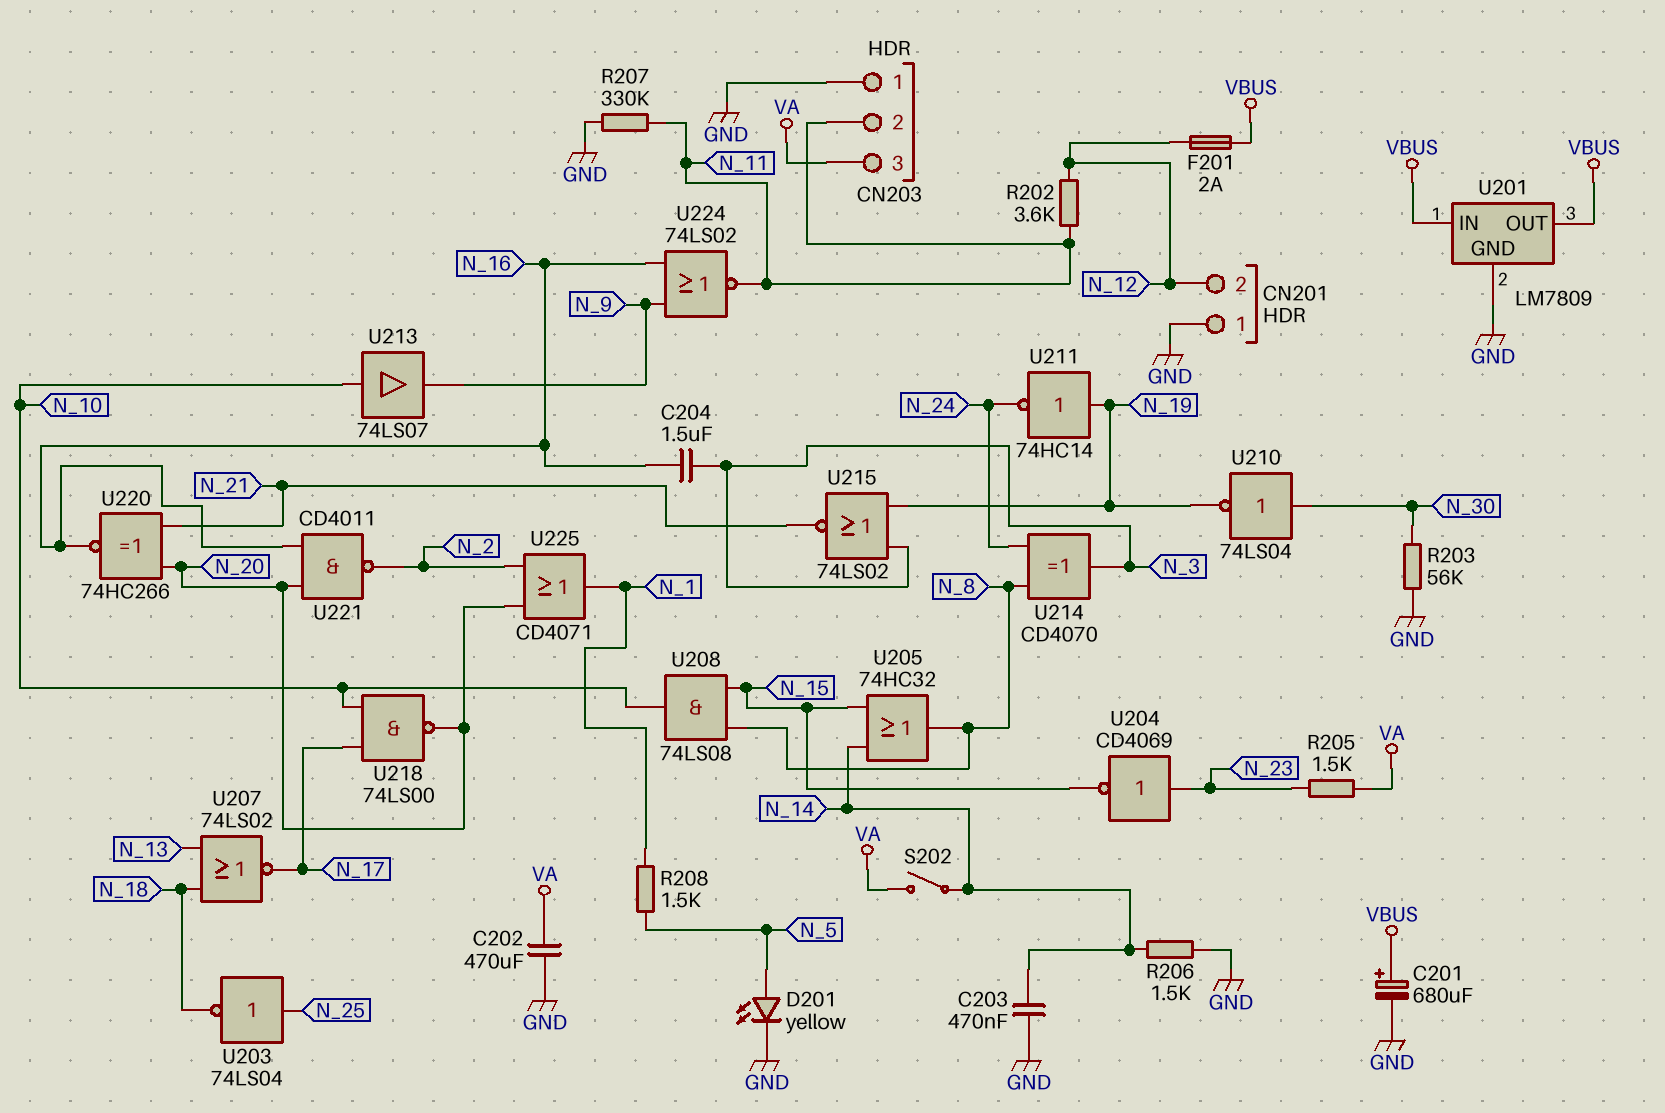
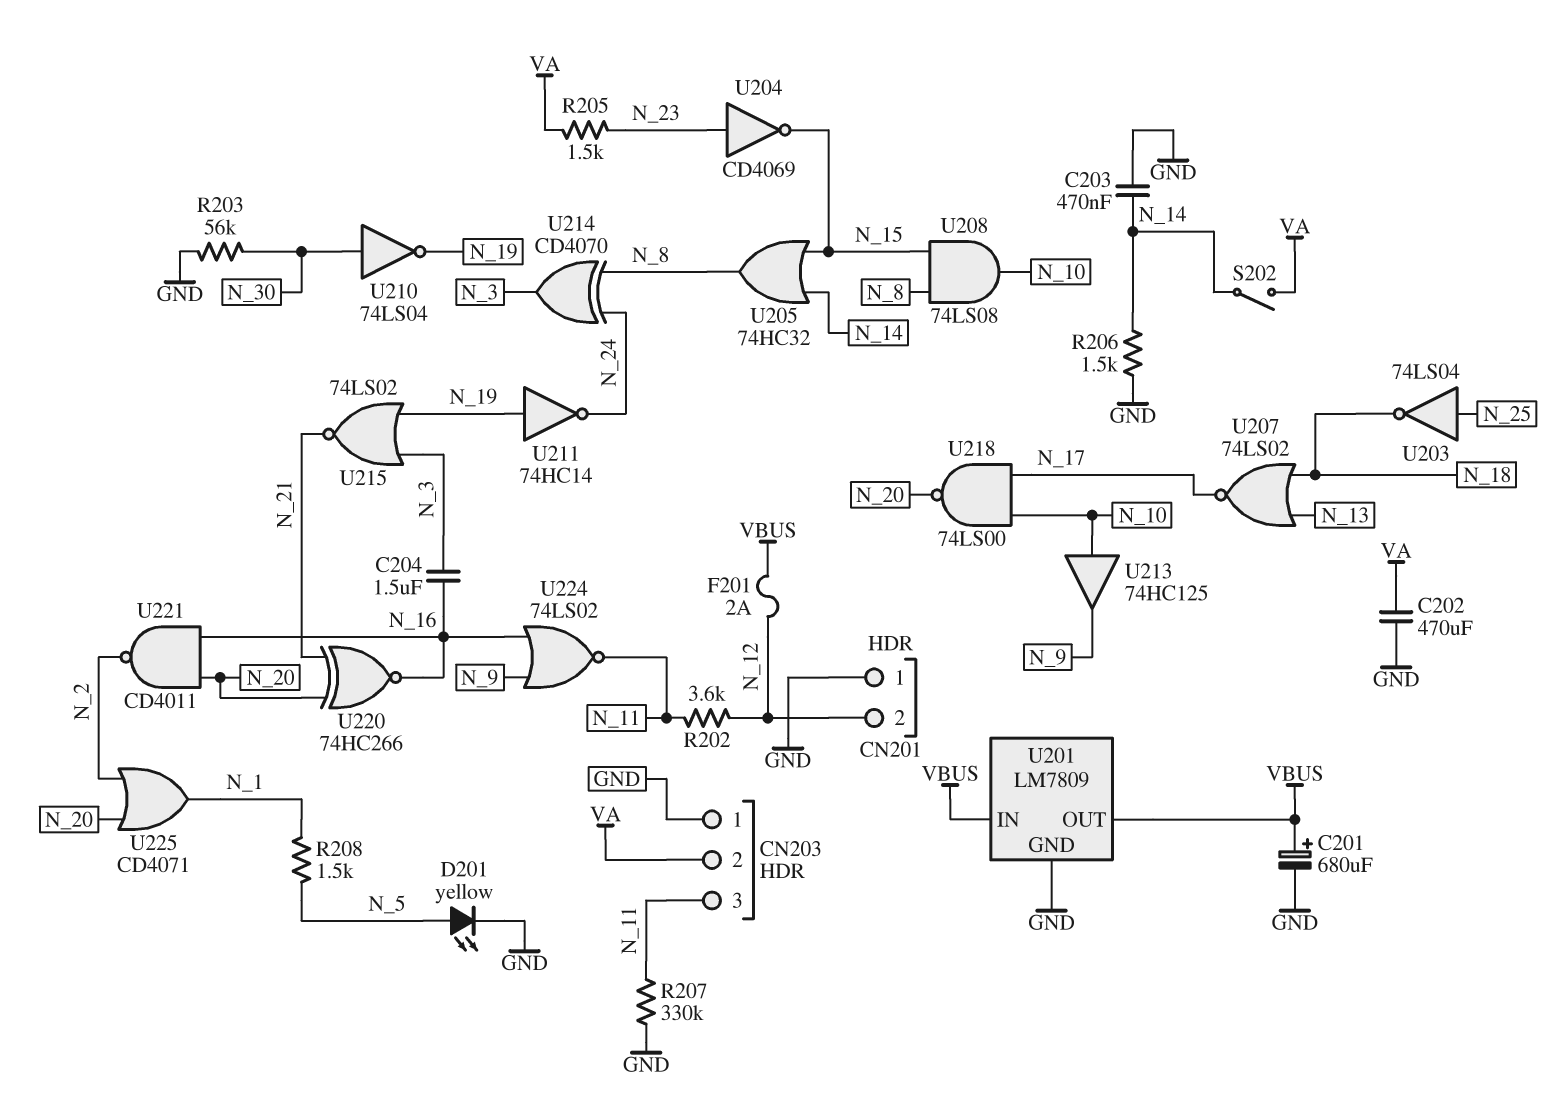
CN203 pin 2: N_11 -> VA
CN203 pin 3: VA -> N_11
U213: buffer 74LS07 (in N_10, out N_9) -> buffer 74HC125 (in N_10, out N_9)

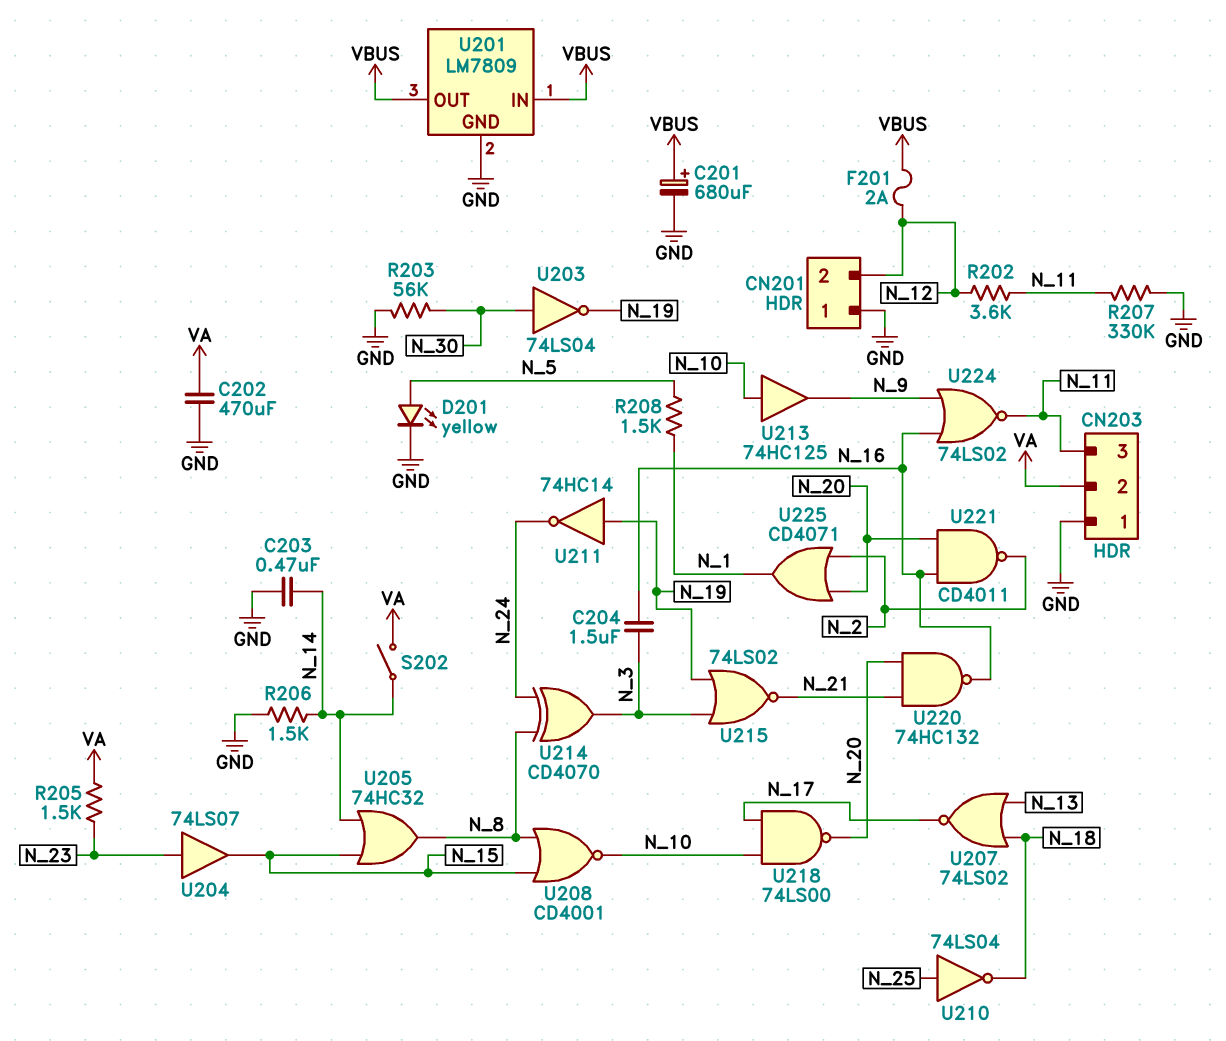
U203: NOT 74LS04 (in N_25, out N_18) -> NOT 74LS04 (in N_30, out N_19)
U204: NOT CD4069 (in N_23, out N_15) -> buffer 74LS07 (in N_23, out N_15)
U208: AND 74LS08 (in N_8, in N_15, out N_10) -> NOR CD4001 (in N_8, in N_15, out N_10)
U210: NOT 74LS04 (in N_30, out N_19) -> NOT 74LS04 (in N_25, out N_18)
U220: XNOR 74HC266 (in N_20, in N_21, out N_16) -> NAND 74HC132 (in N_20, in N_21, out N_16)

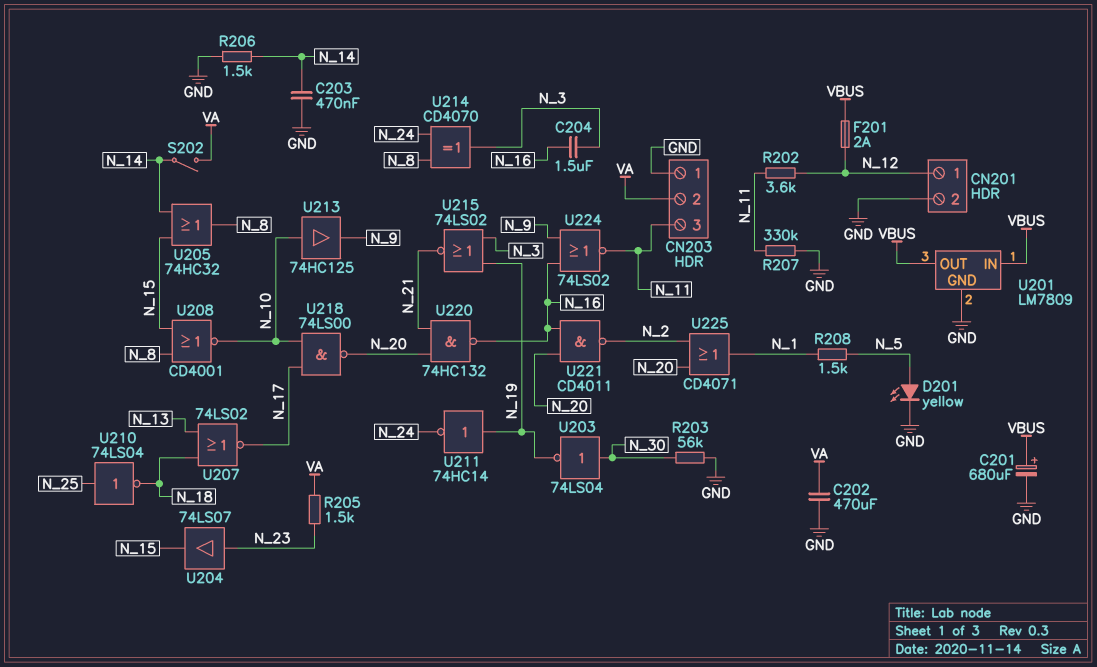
CN201 pin 1: GND -> N_12
CN201 pin 2: N_12 -> GND

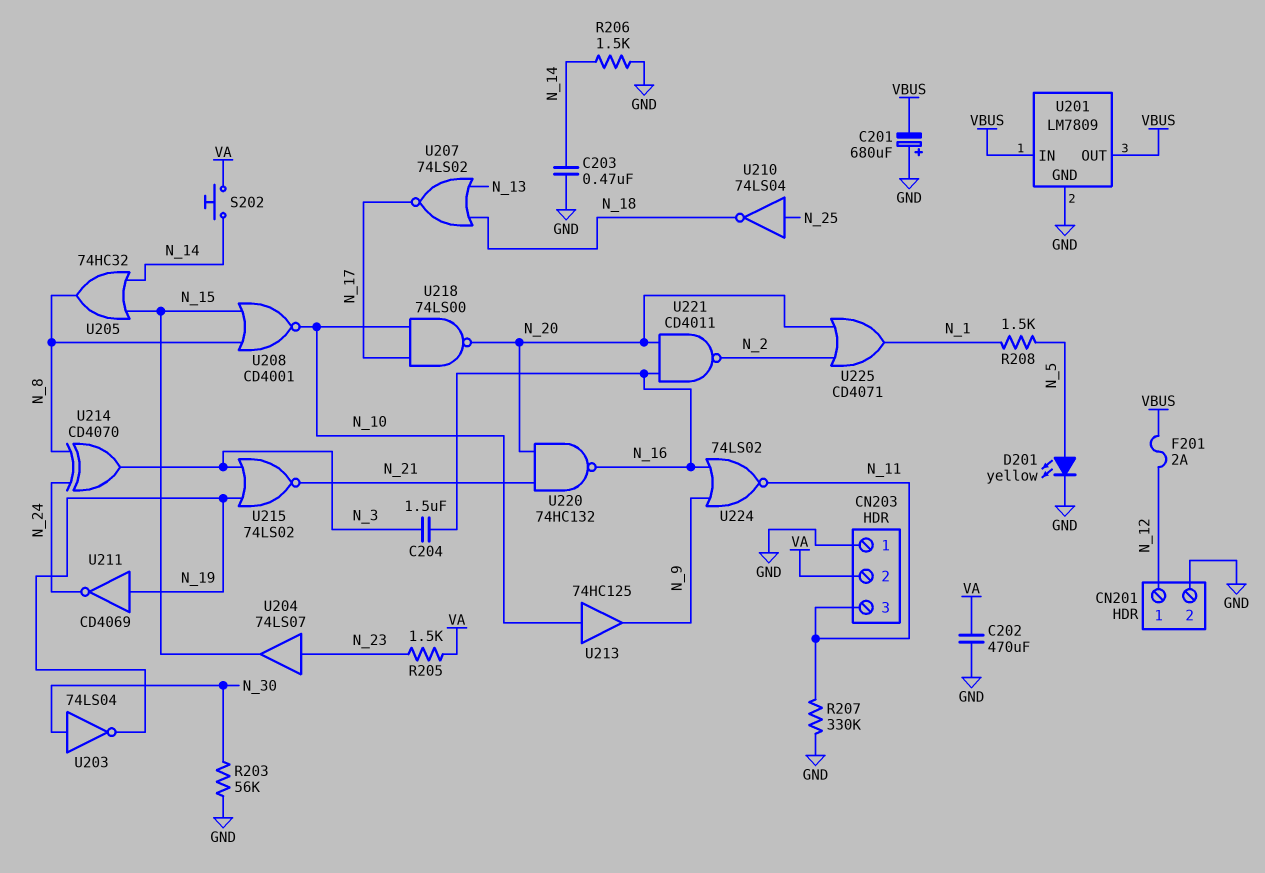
C201: 680uF (plus VBUS, minus GND) -> 680uF (plus GND, minus VBUS)
R202: 3.6k (N_11, N_12) -> none
S202: switch (N_14, VA) -> button (N_14, VA)
U211: NOT 74HC14 (in N_19, out N_24) -> NOT CD4069 (in N_19, out N_24)

